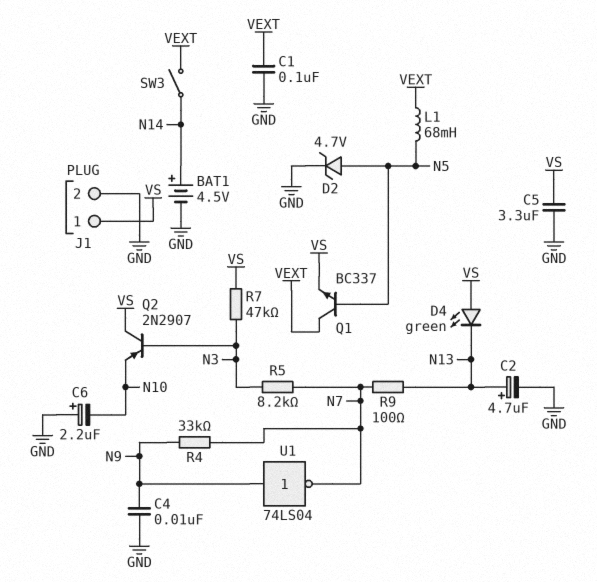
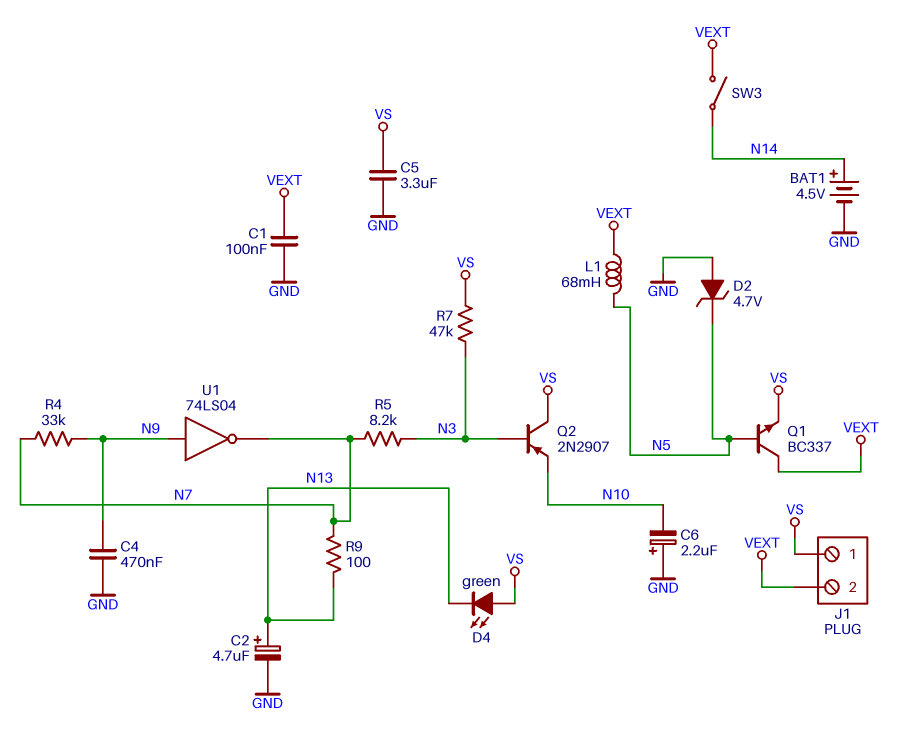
C4: 10nF (GND, N9) -> 470nF (GND, N9)
D2: zener 4.7V (A N5, K GND) -> zener 4.7V (A GND, K N5)
J1 pin 2: GND -> VEXT

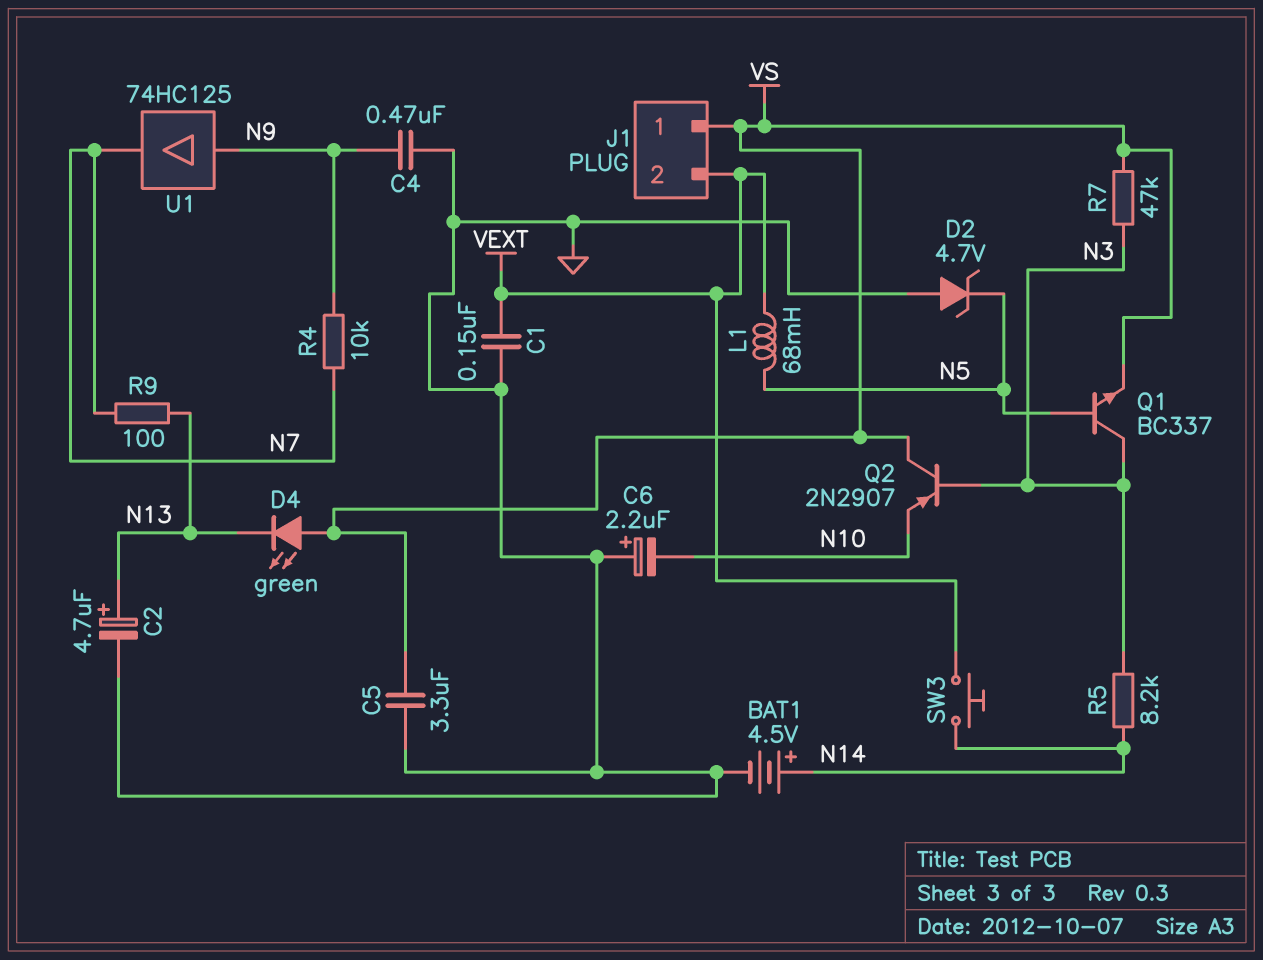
C1: 100nF (GND, VEXT) -> 150nF (GND, VEXT)
Q1: NPN BC337 (B N5, C VEXT, E VS) -> NPN BC337 (B N5, C N3, E VS)
R4: 33k (N7, N9) -> 10k (N7, N9)
R5: 8.2k (N3, N7) -> 8.2k (N3, N14)
SW3: switch (N14, VEXT) -> button (N14, VEXT)
U1: NOT 74LS04 (in N9, out N7) -> buffer 74HC125 (in N9, out N7)

